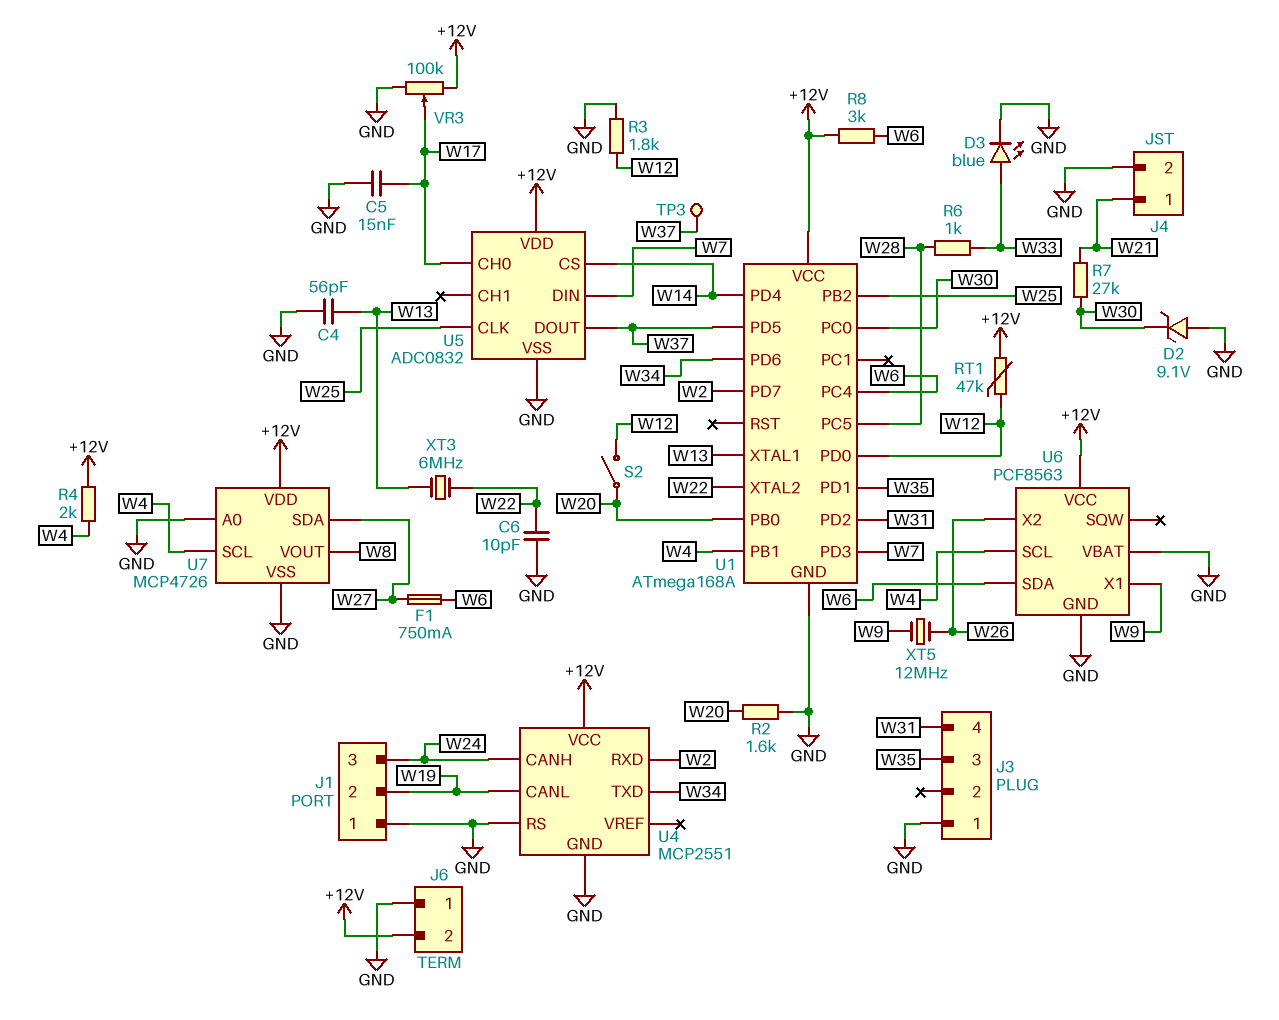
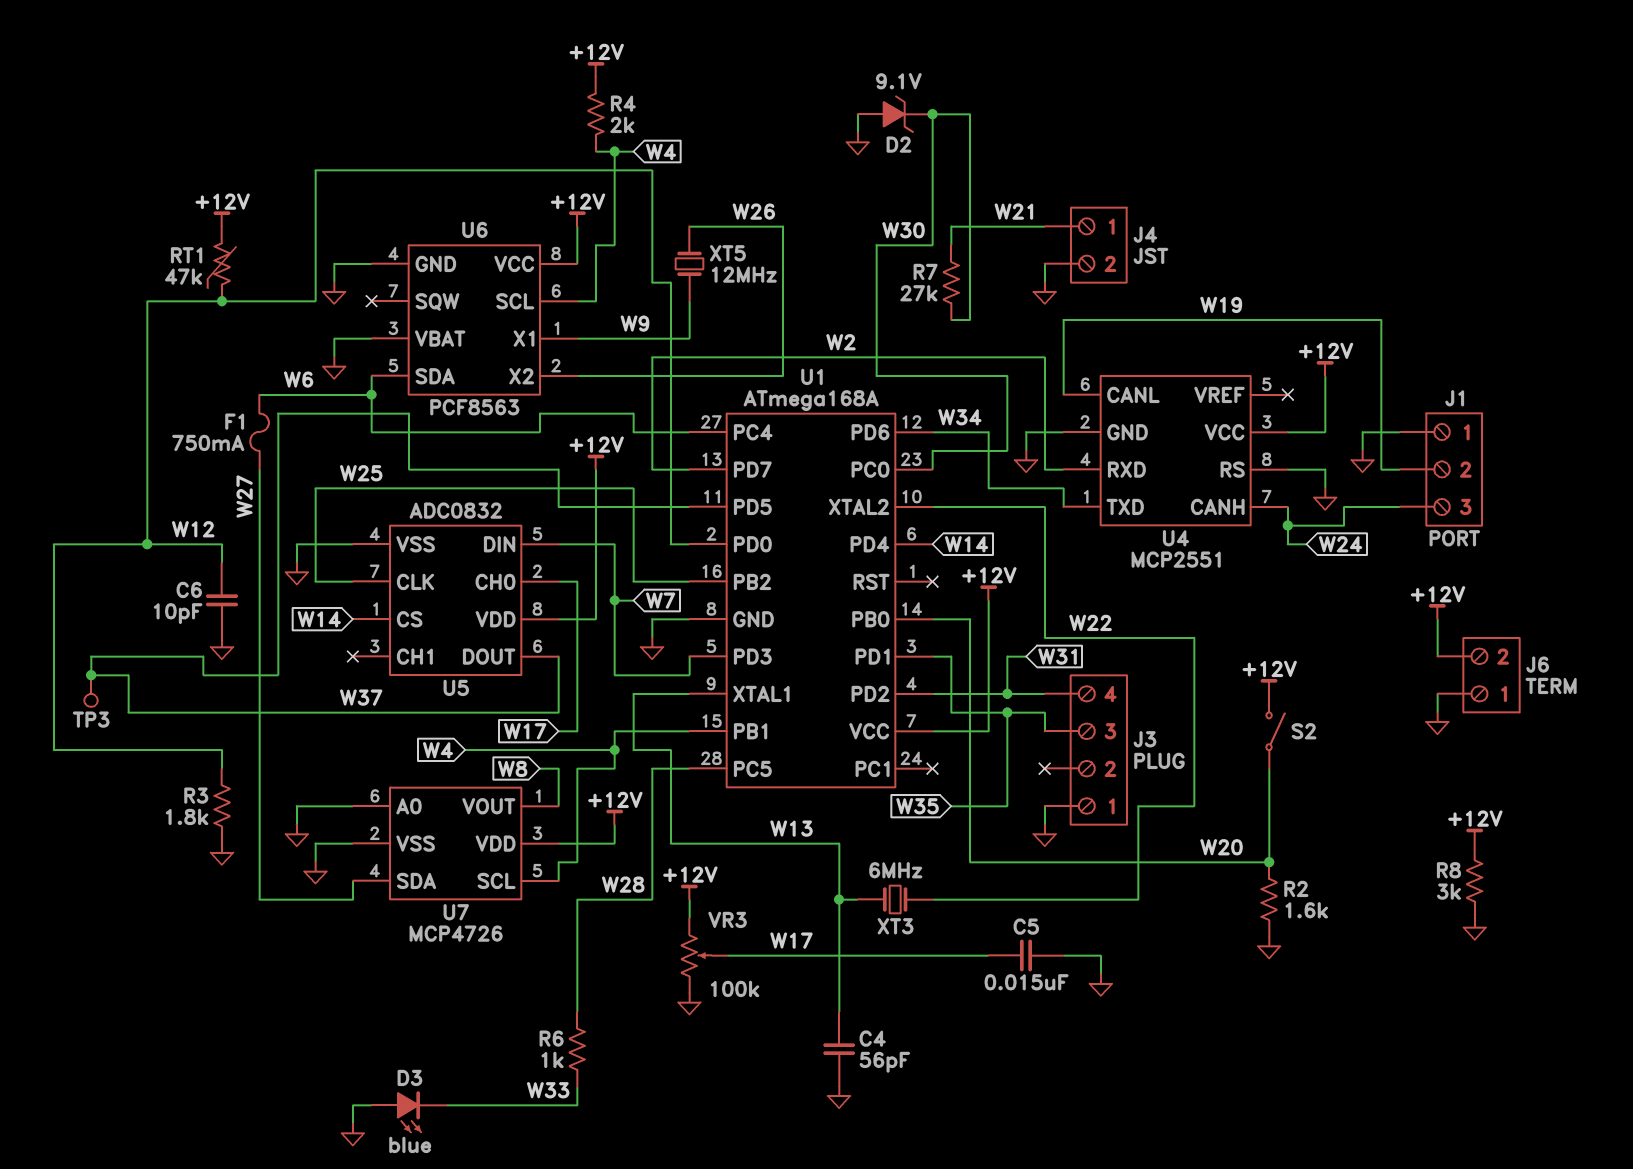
C6: 10pF (GND, W22) -> 10pF (GND, W12)
D3: LED blue (A W33, K GND) -> LED blue (A GND, K W33)
R8: 3k (+12V, W6) -> 3k (+12V, GND)
S2: switch (W12, W20) -> switch (+12V, W20)

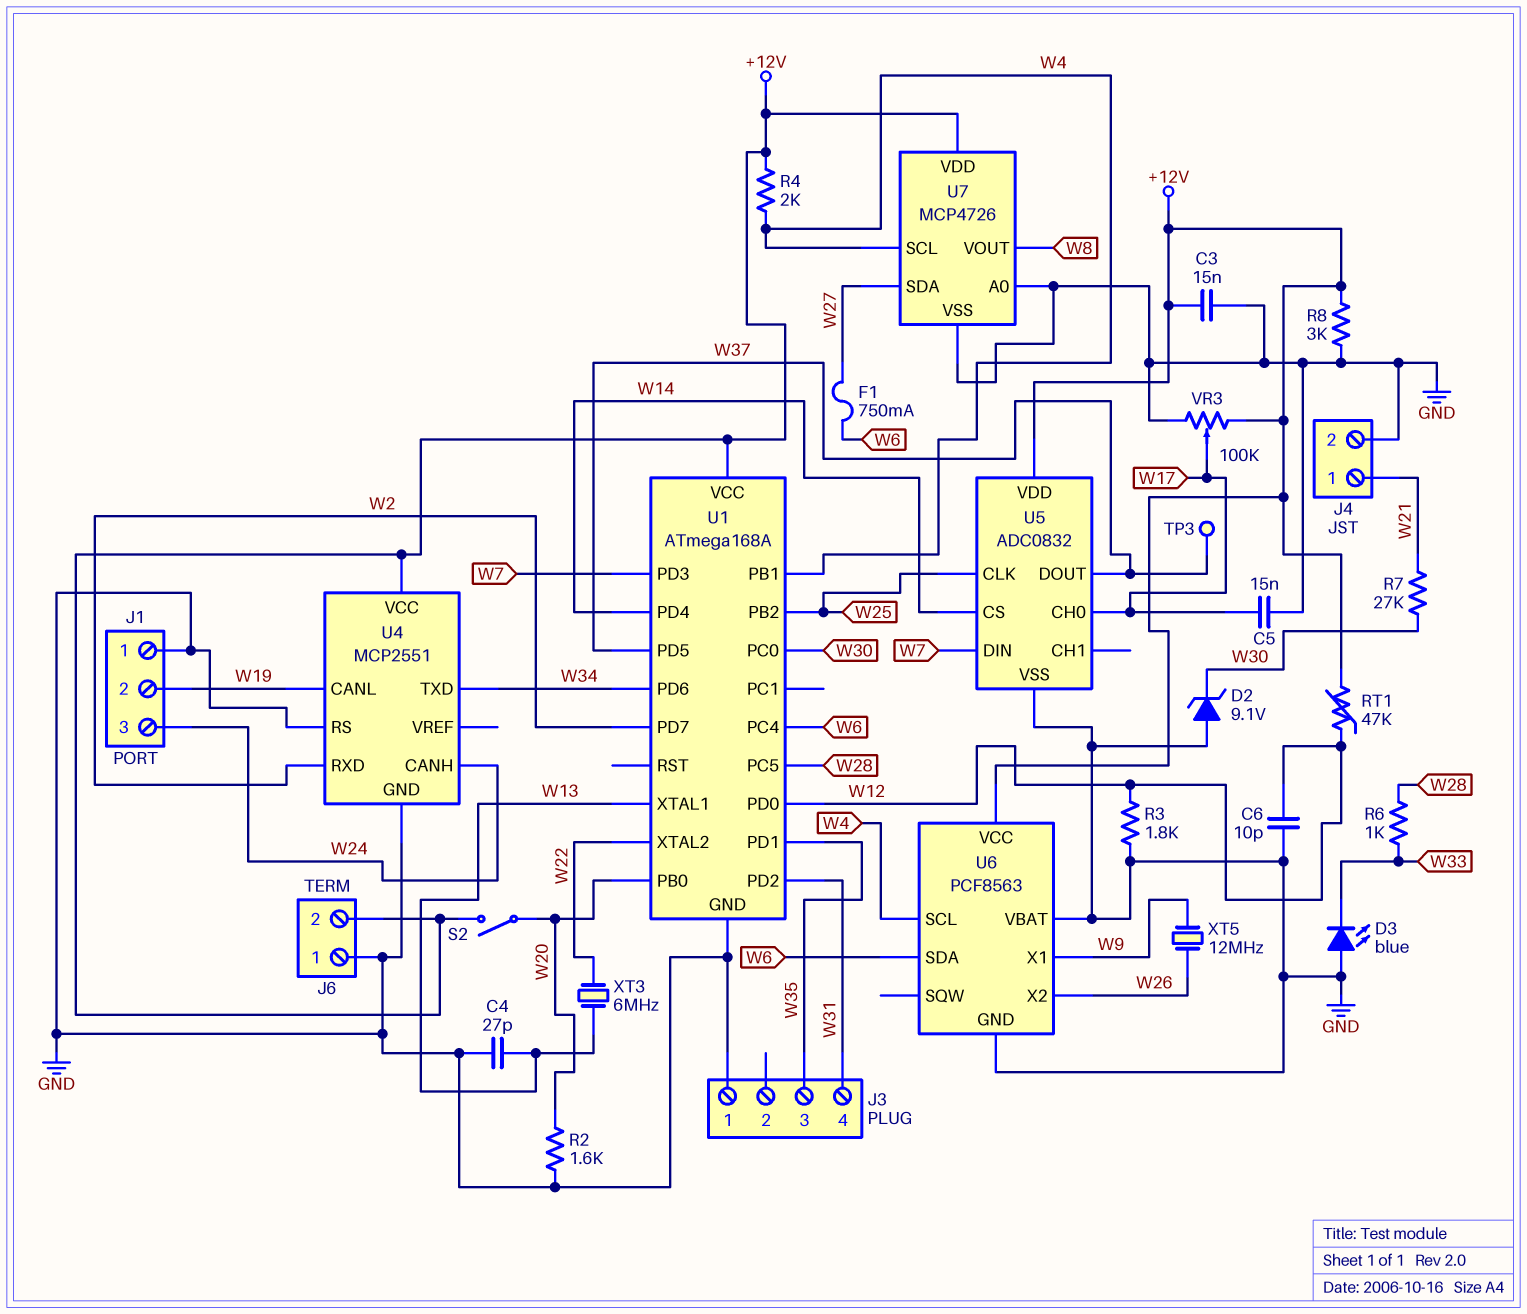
C3: none -> 15nF (+12V, GND)
C4: 56pF (GND, W13) -> 27pF (GND, W13)

